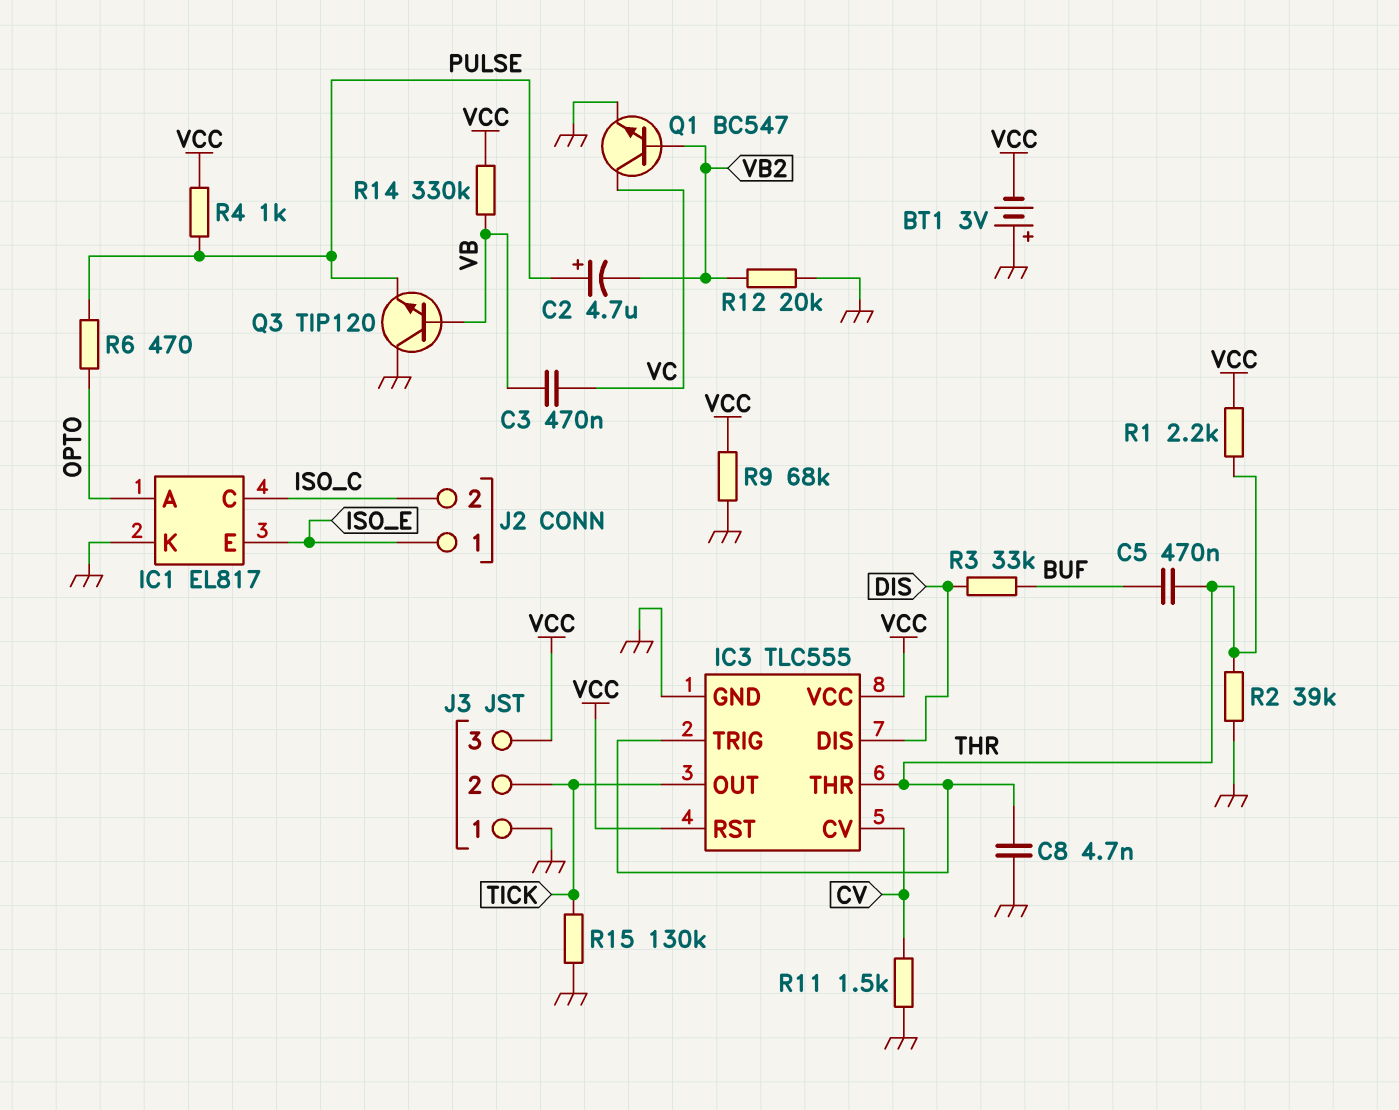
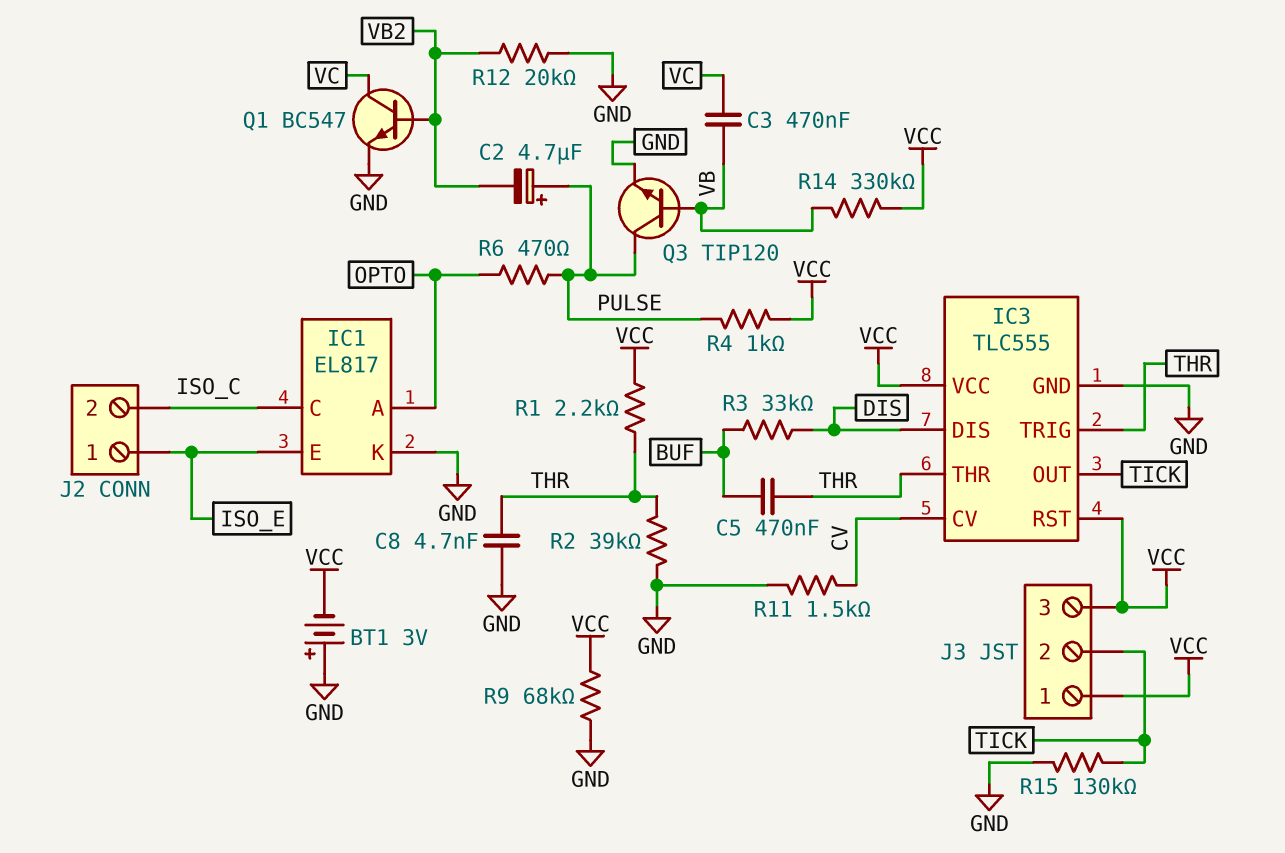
J3 pin 1: GND -> VCC
Q3: NPN TIP120 (B VB, C GND, E PULSE) -> NPN TIP120 (B VB, C PULSE, E GND)

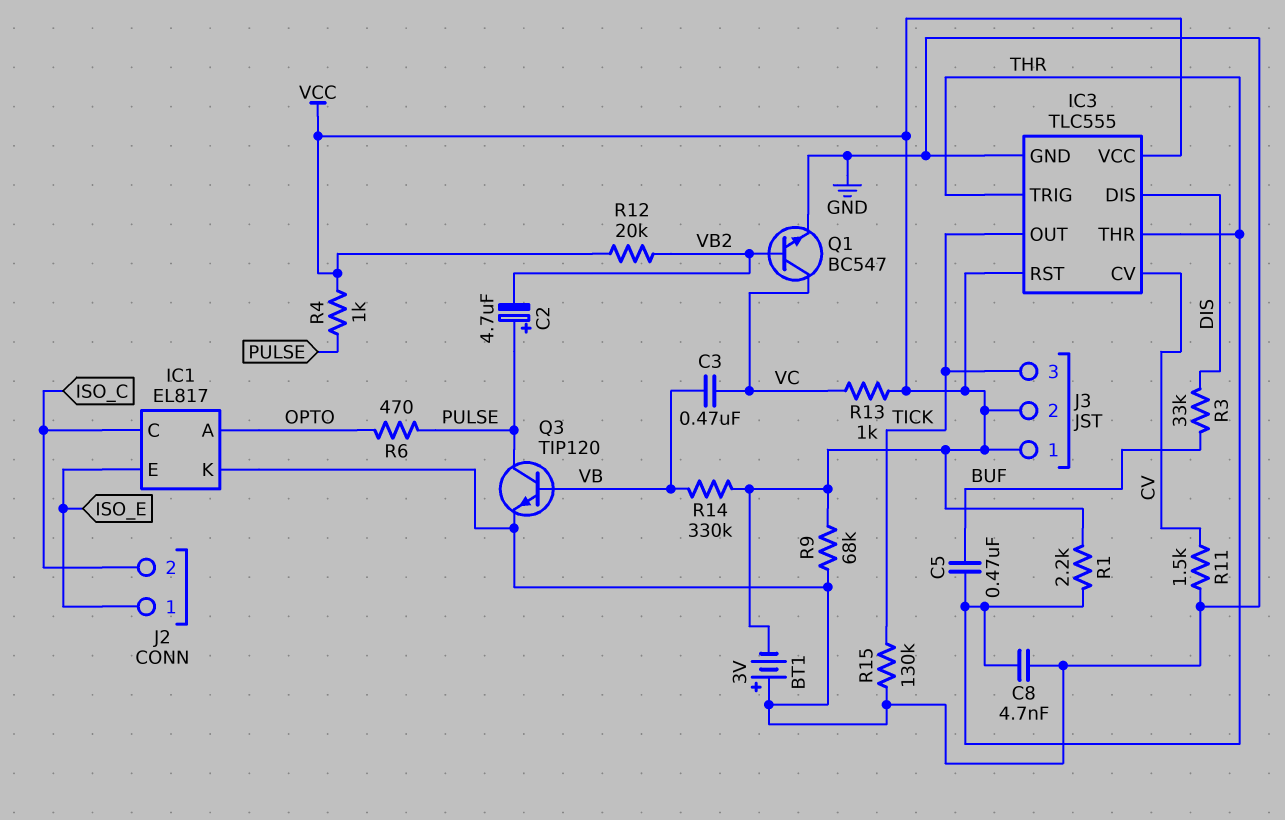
J3 pin 2: TICK -> VCC
J3 pin 3: VCC -> TICK
R2: 39k (GND, THR) -> none
R12: 20k (GND, VB2) -> 20k (VB2, VCC)
R13: none -> 1k (VC, VCC)

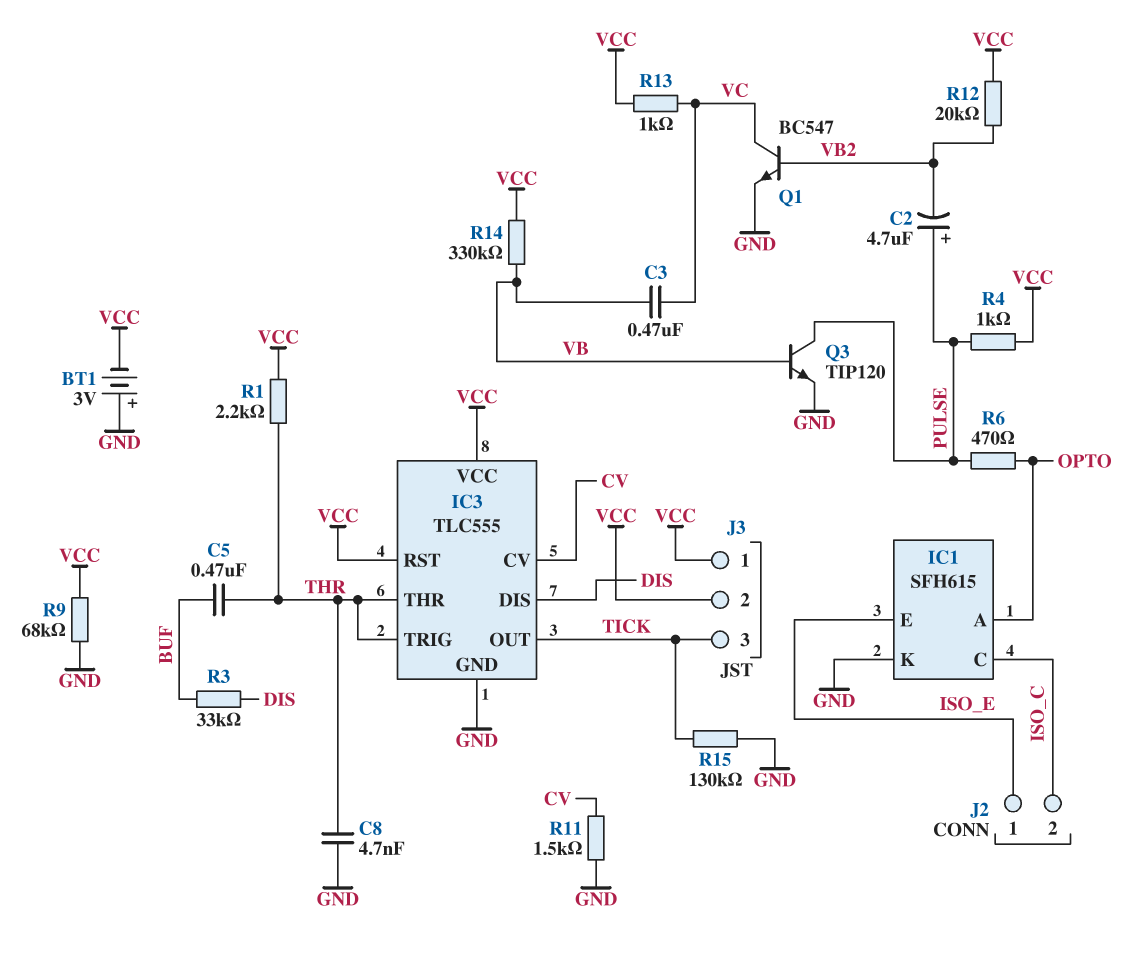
IC1: EL817 -> SFH615

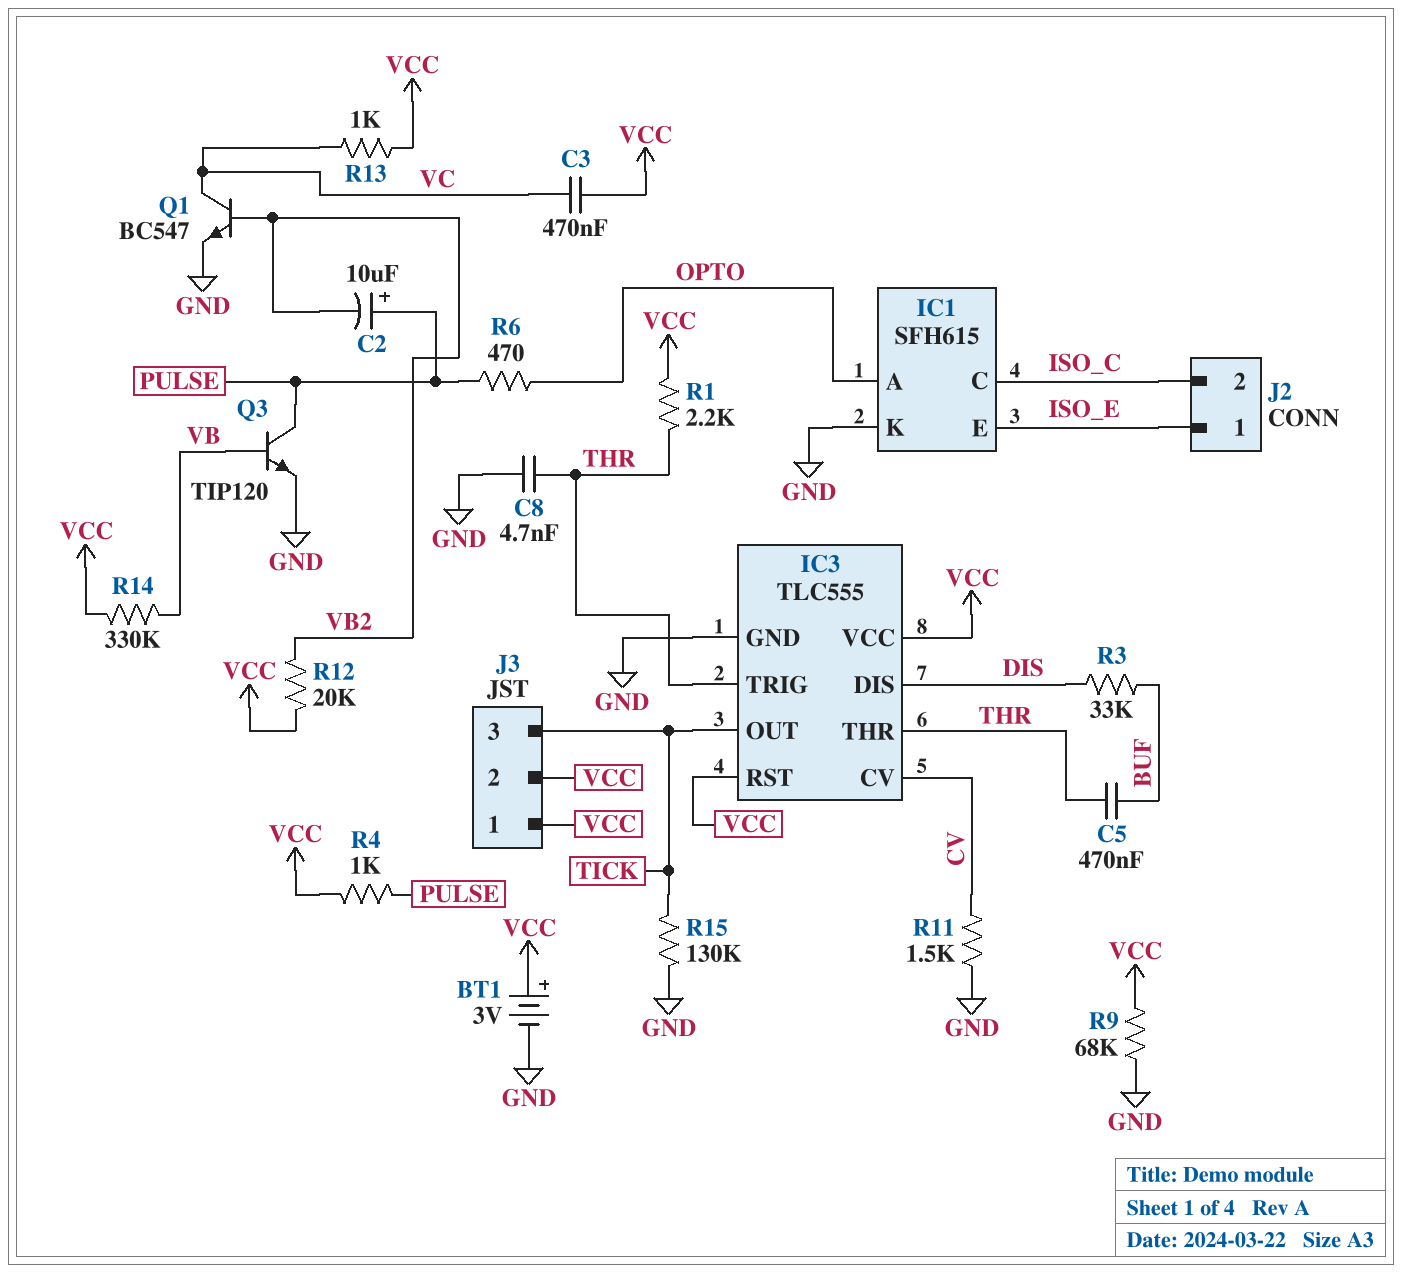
BT1: 3V (plus GND, minus VCC) -> 3V (plus VCC, minus GND)
C2: 4.7uF (plus PULSE, minus VB2) -> 10uF (plus PULSE, minus VB2)
C3: 470nF (VB, VC) -> 470nF (VC, VCC)

